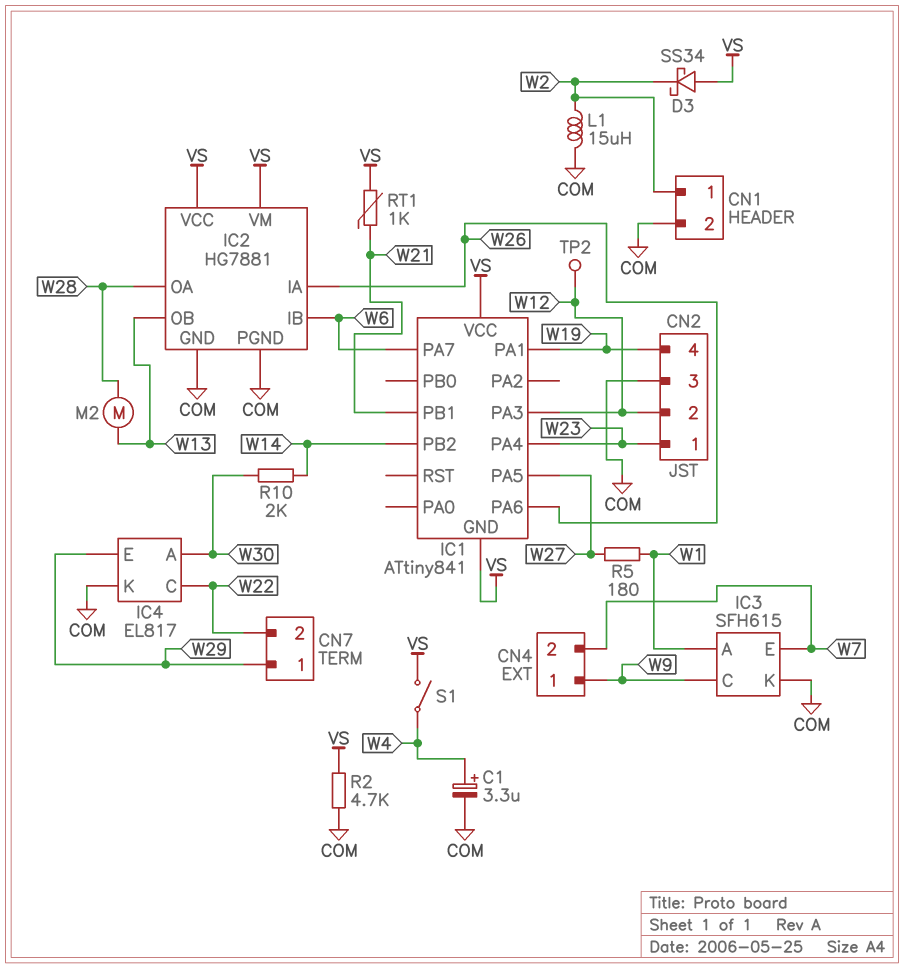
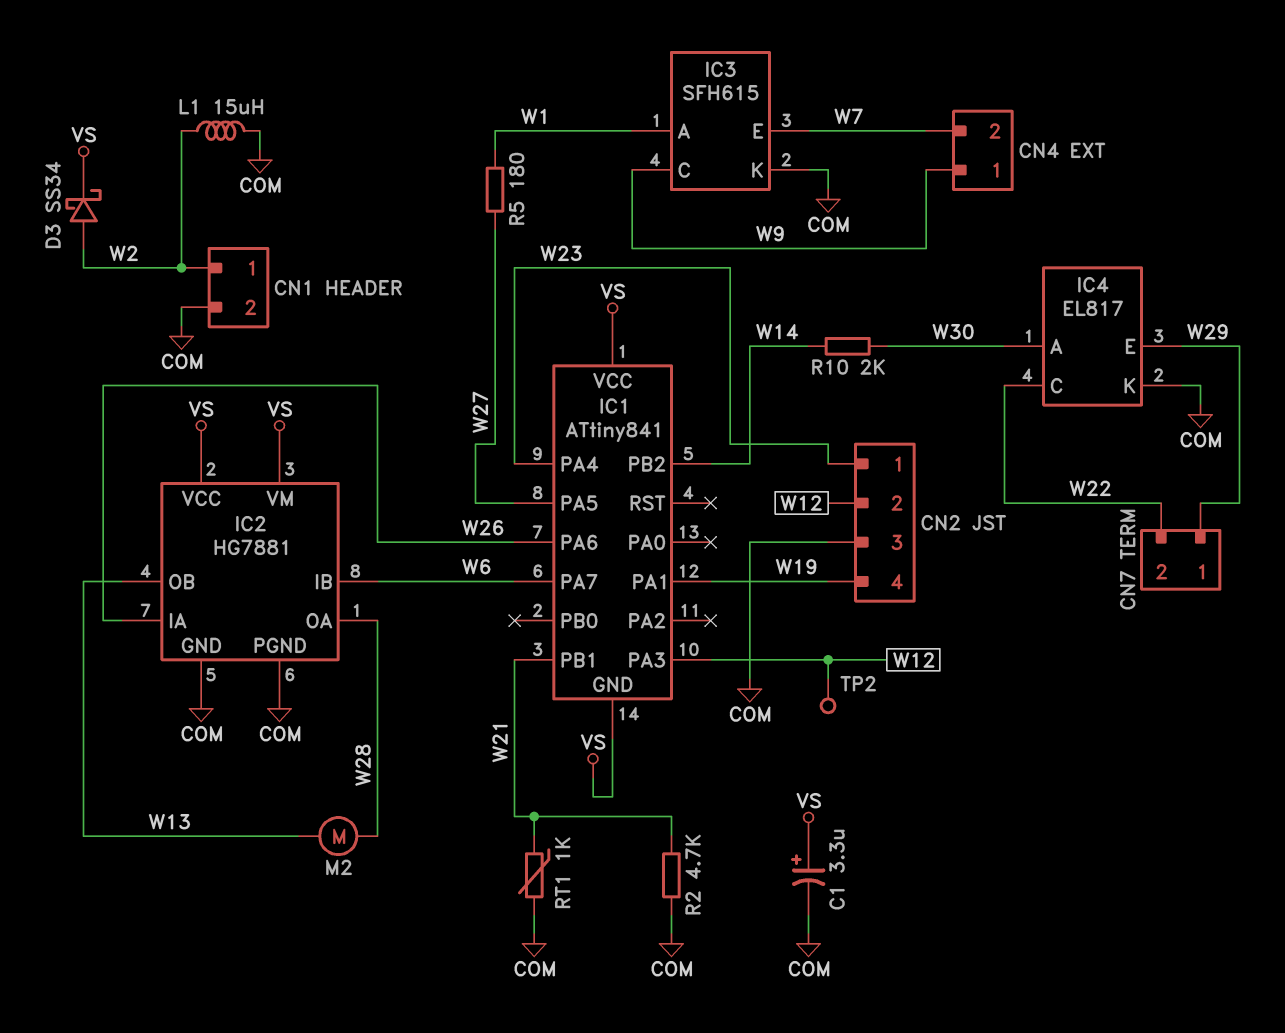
C1: 3.3uF (plus W4, minus COM) -> 3.3uF (plus VS, minus COM)
D3: schottky SS34 (A VS, K W2) -> schottky SS34 (A W2, K VS)
R2: 4.7k (COM, VS) -> 4.7k (COM, W21)
RT1: 1k (VS, W21) -> 1k (COM, W21)
S1: switch (VS, W4) -> none

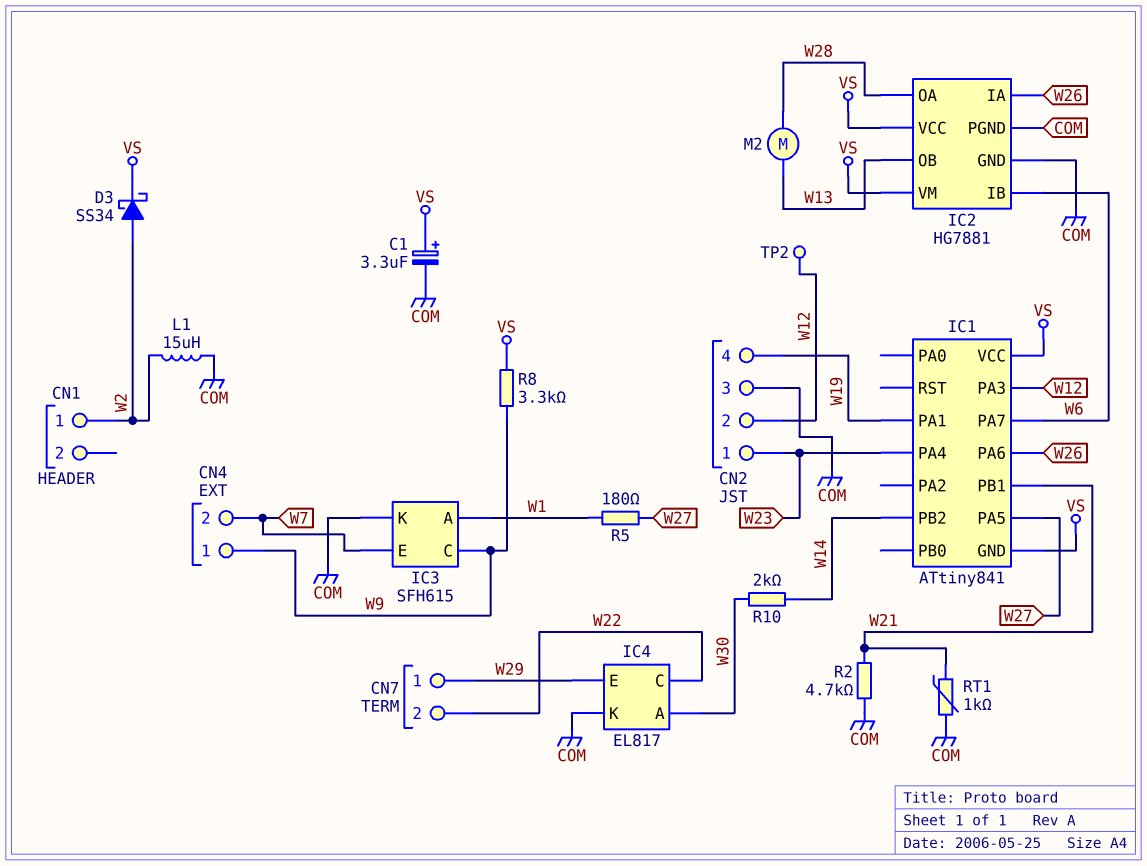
CN1 pin 2: COM -> none
R8: none -> 3.3k (VS, W9)

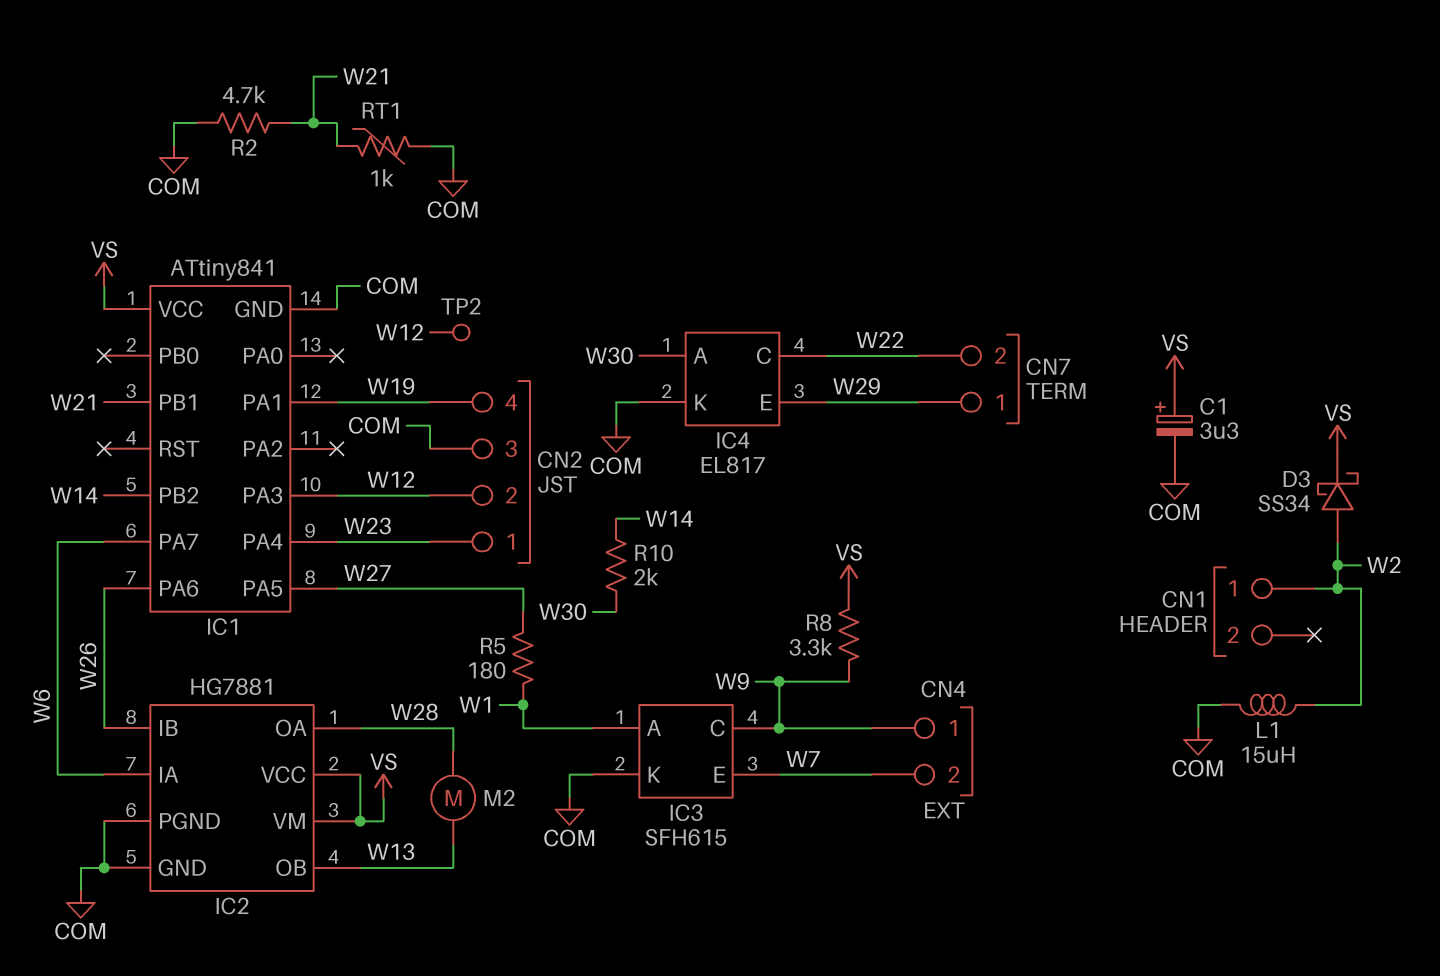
IC1 pin GND: VS -> COM
IC2 pin IA: W26 -> W6
IC2 pin IB: W6 -> W26

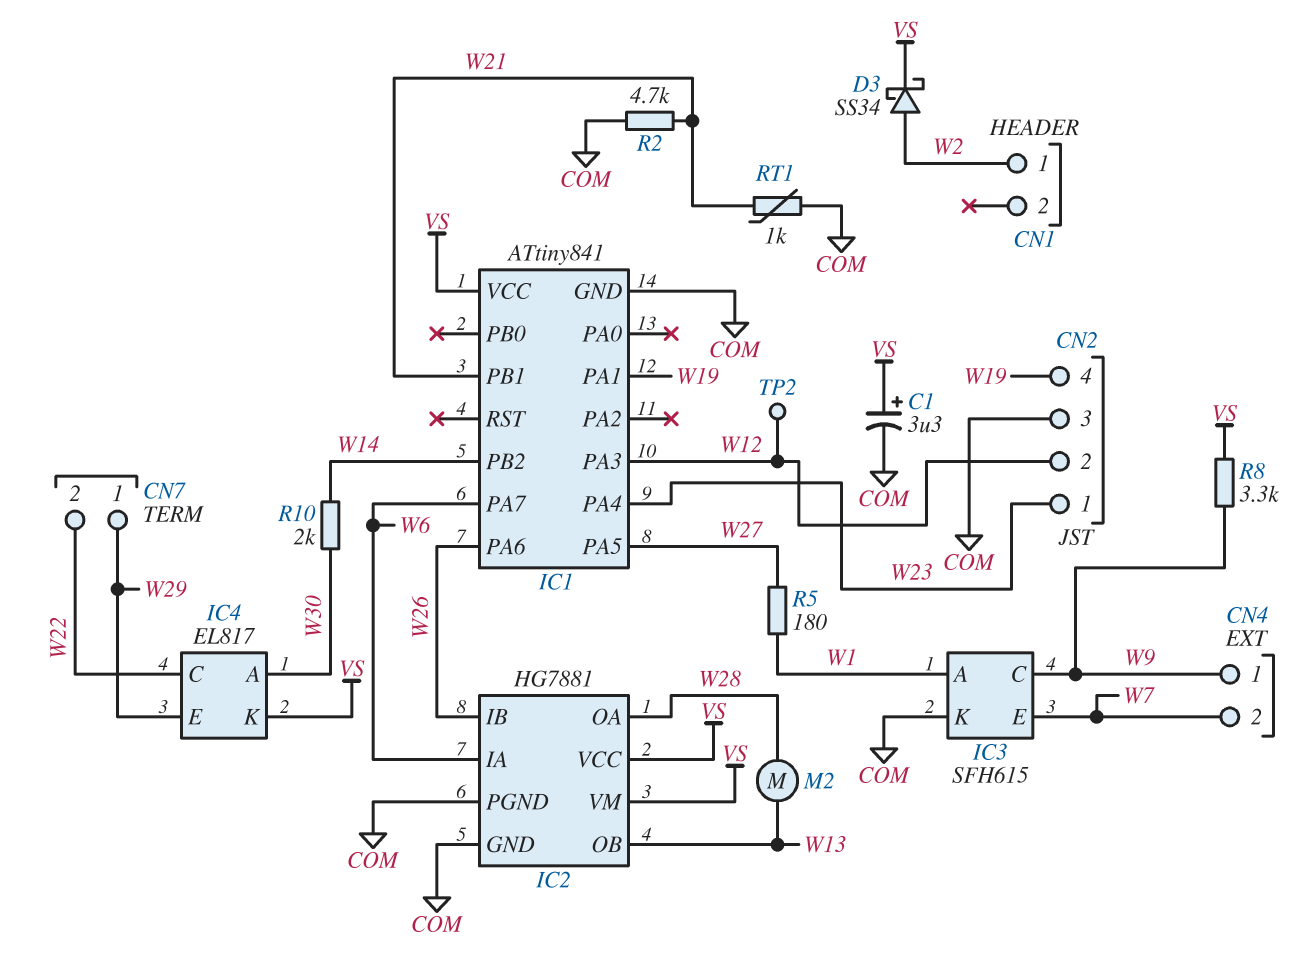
IC4 pin K: COM -> VS
L1: 15uH (COM, W2) -> none

